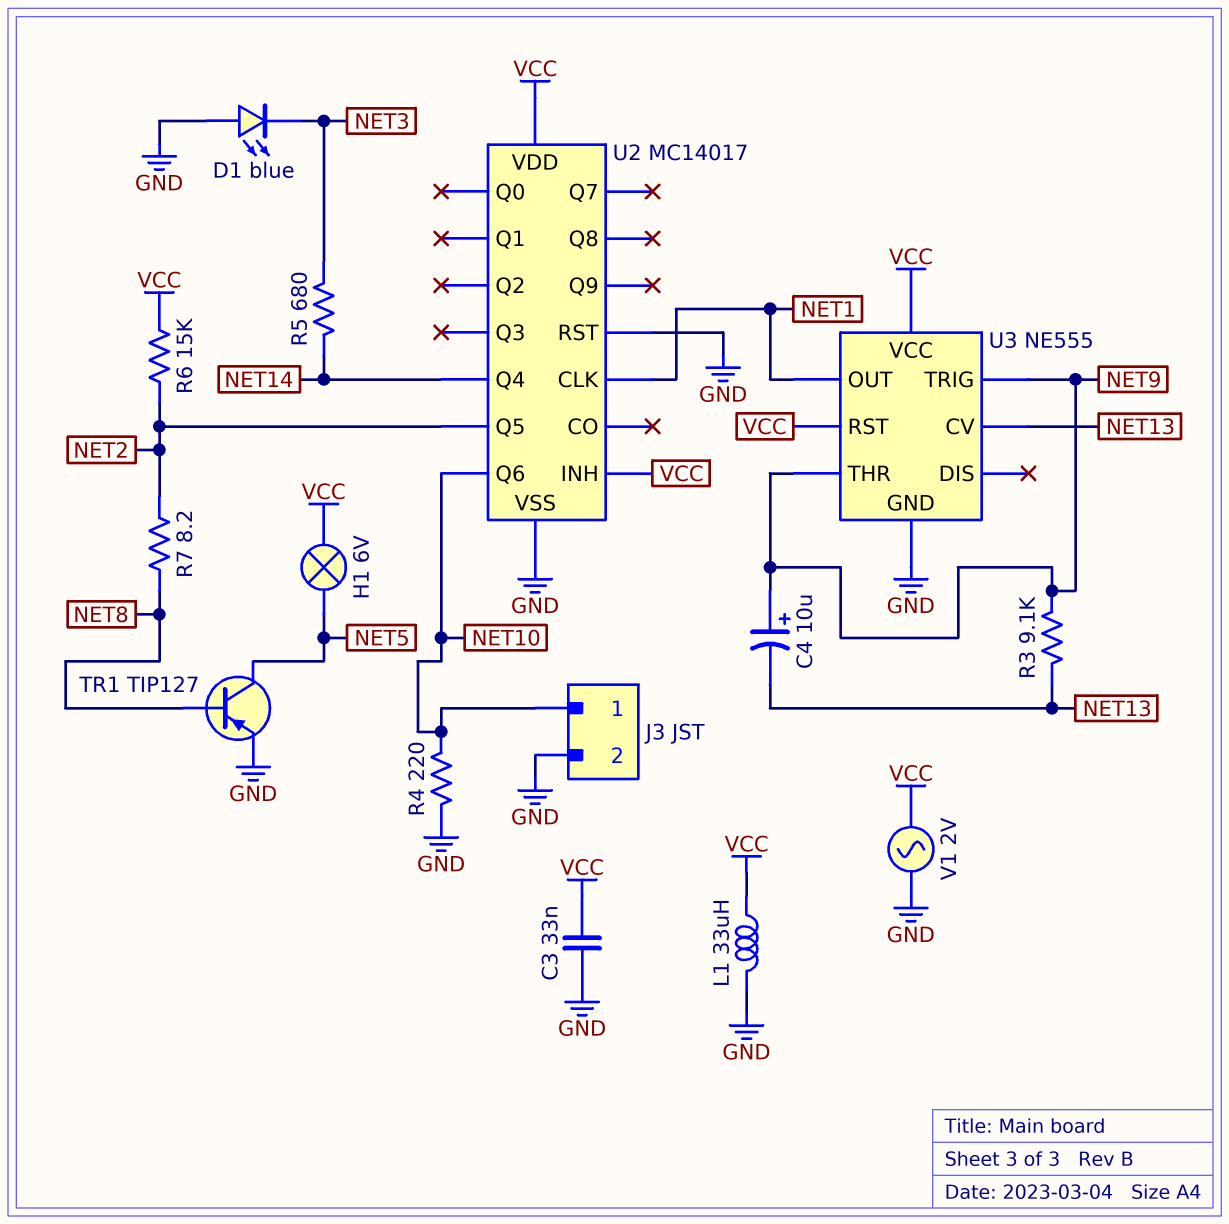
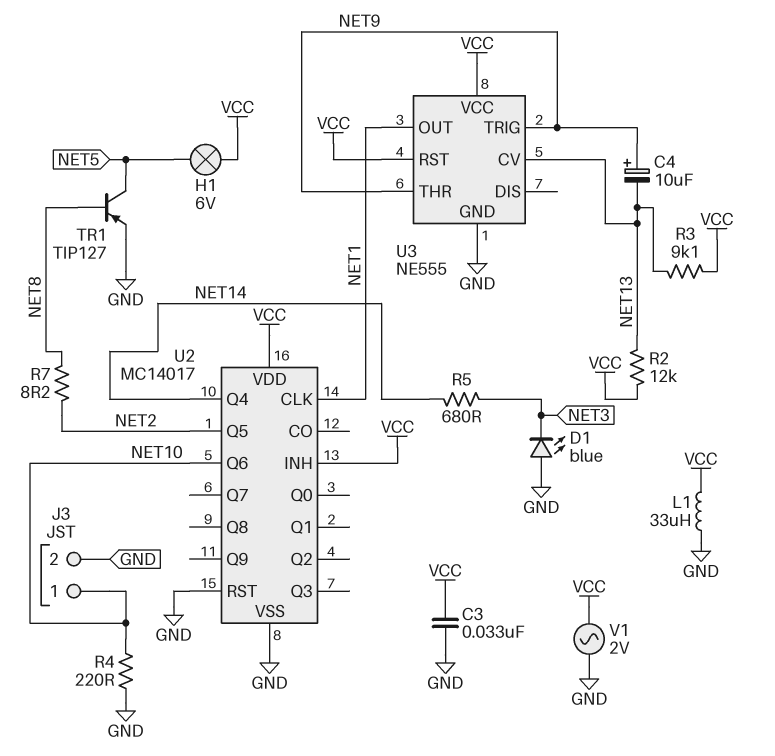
R2: none -> 12k (NET13, VCC)
R3: 9.1k (NET9, NET13) -> 9.1k (NET13, VCC)
R6: 15k (NET2, VCC) -> none

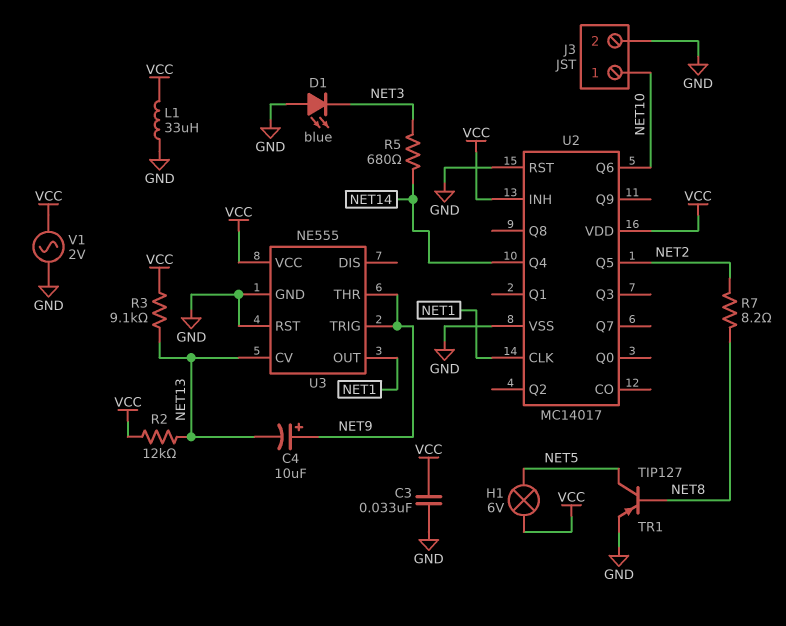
R4: 220 (GND, NET10) -> none
U3 pin RST: VCC -> GND

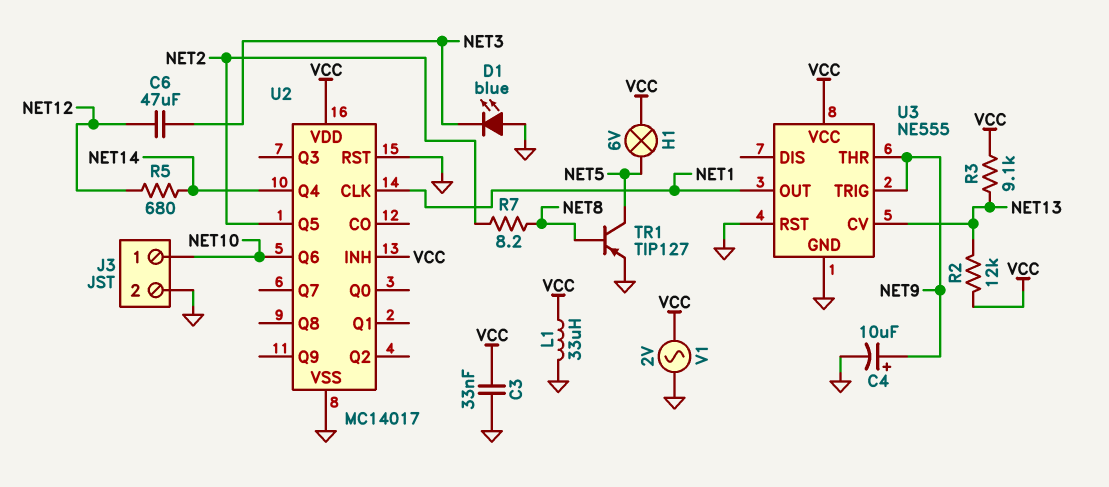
C4: 10uF (plus NET9, minus NET13) -> 10uF (plus NET9, minus GND)
C6: none -> 47uF (NET3, NET12)
R5: 680 (NET3, NET14) -> 680 (NET12, NET14)

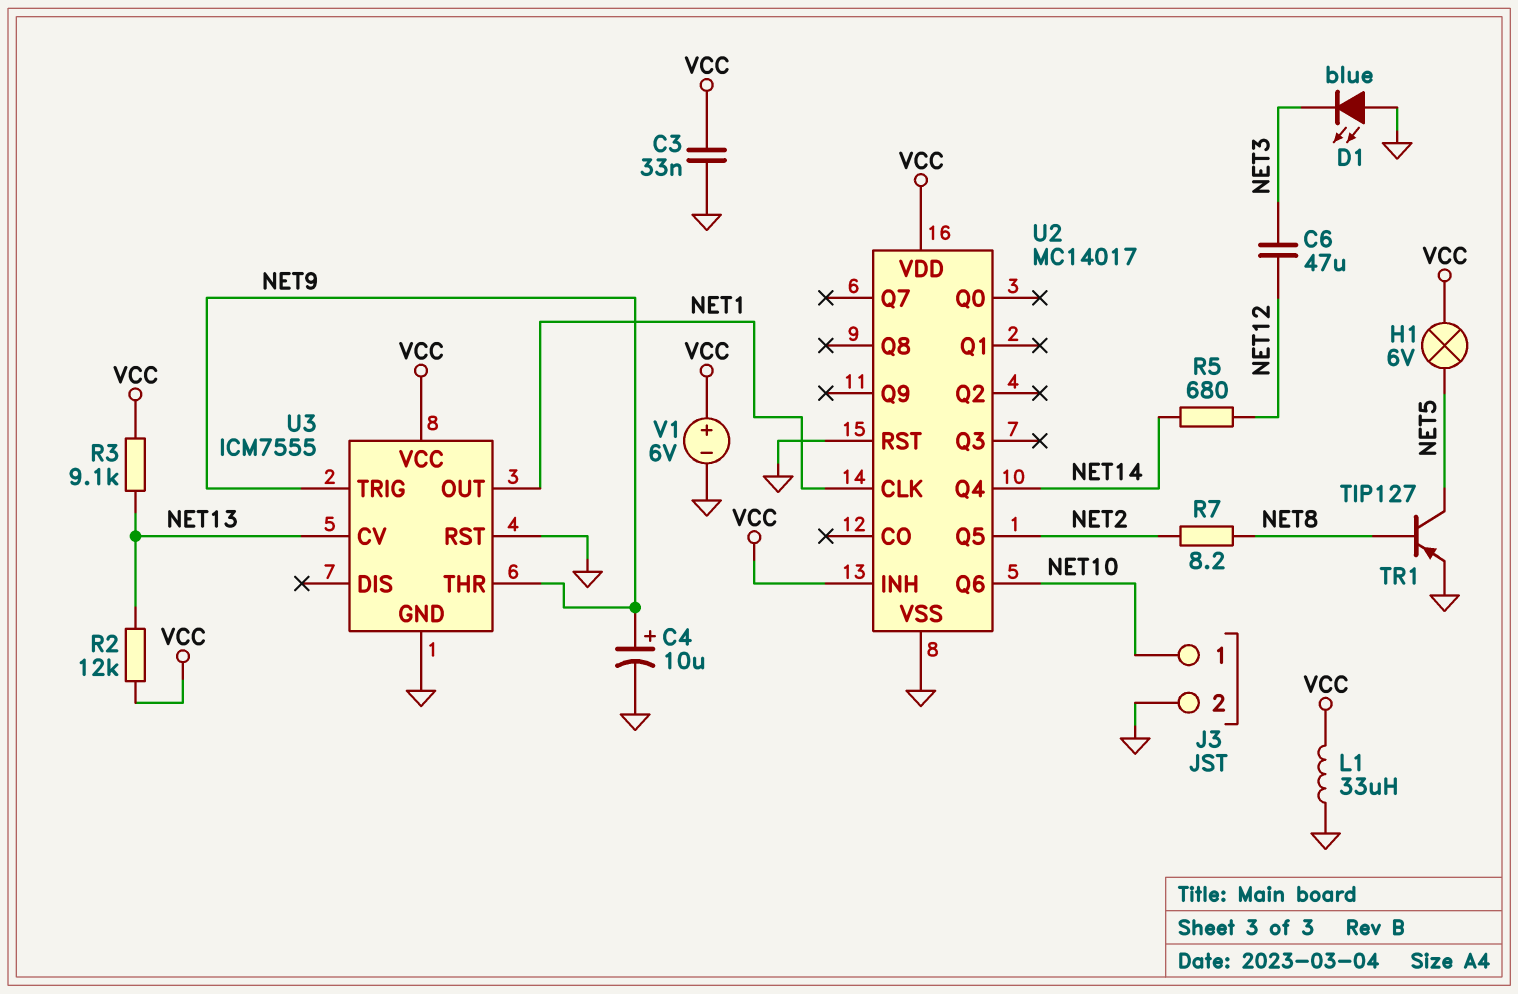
U3: NE555 -> ICM7555
V1: AC 2V (GND, VCC) -> 6V (plus VCC, minus GND)

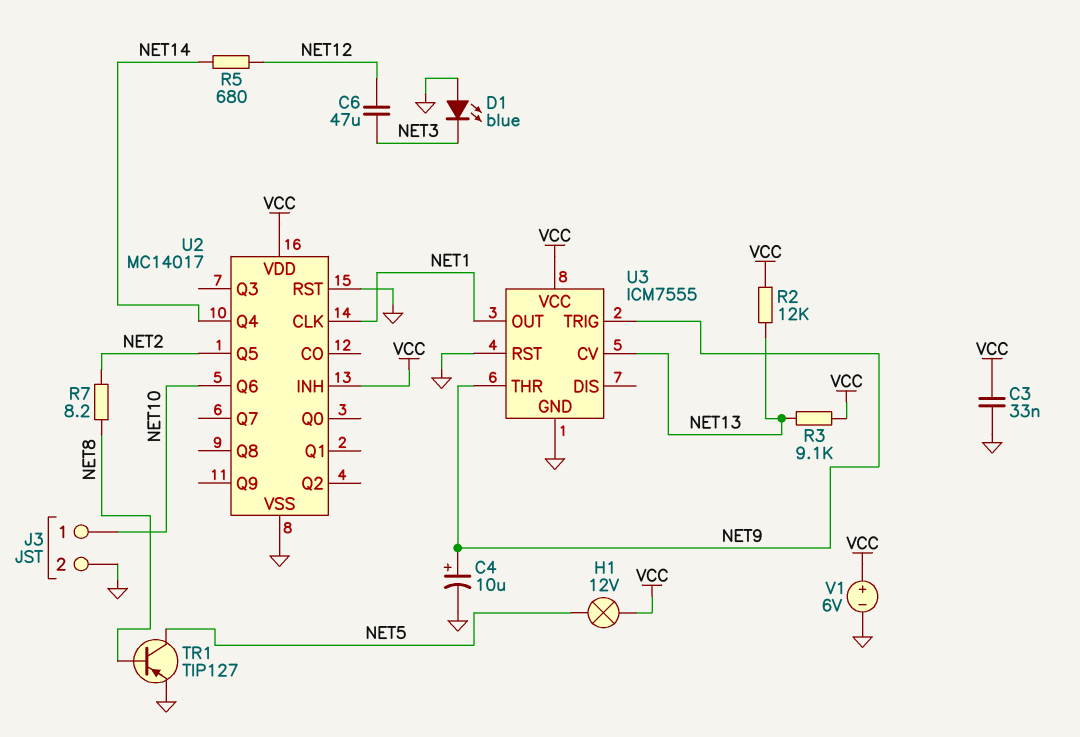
H1: lamp 6V (NET5, VCC) -> lamp 12V (NET5, VCC)
L1: 33uH (GND, VCC) -> none

